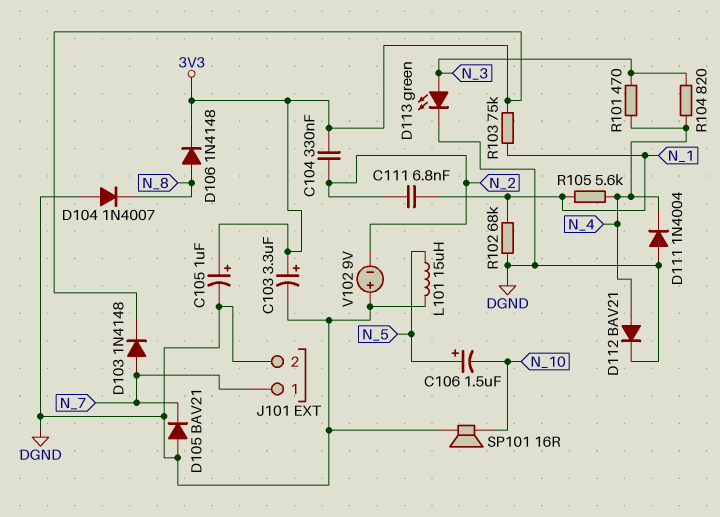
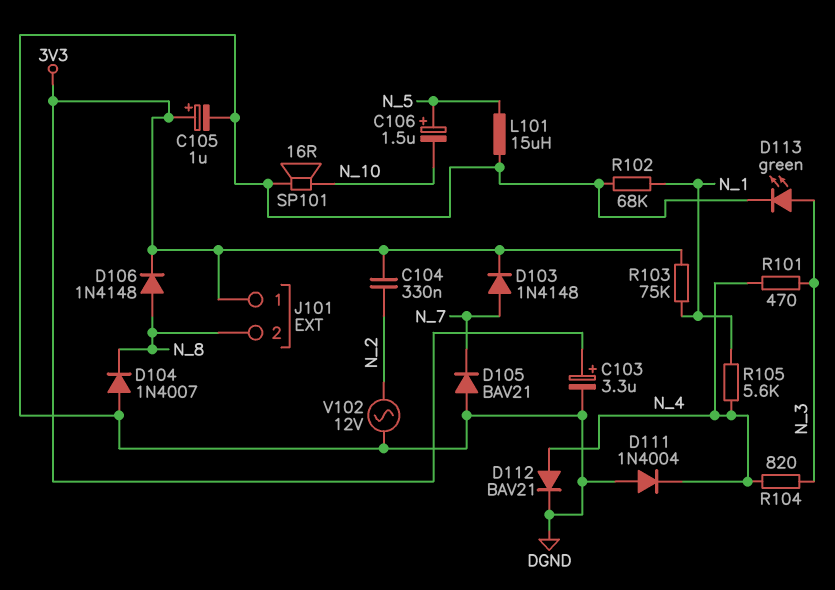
C111: 6.8nF (N_1, N_2) -> none
J101 pin 1: N_7 -> 3V3
J101 pin 2: DGND -> N_8
V102: 9V (plus DGND, minus N_2) -> AC 12V (DGND, N_2)

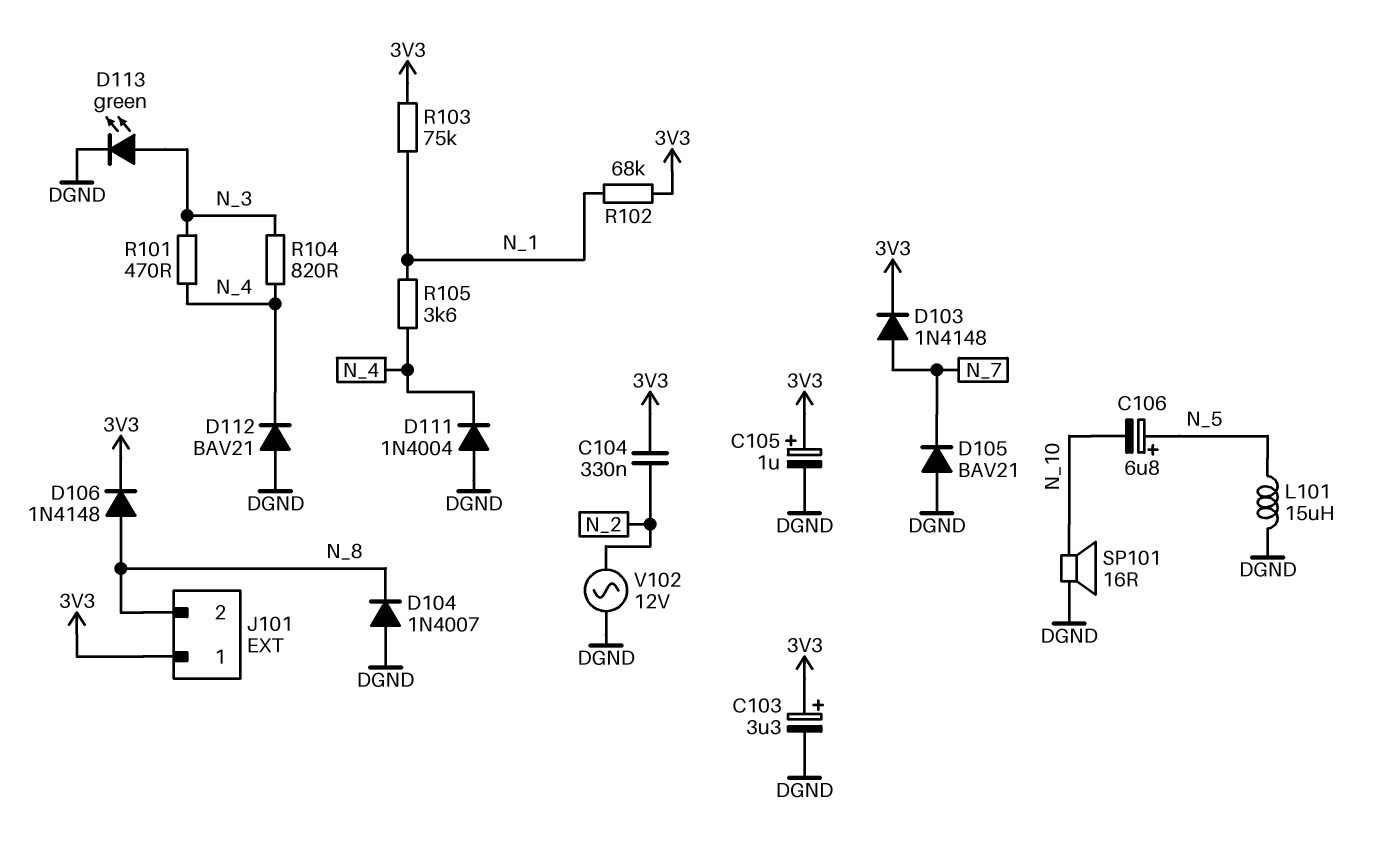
C106: 1.5uF (plus N_5, minus N_10) -> 6.8uF (plus N_5, minus N_10)
D112: diode BAV21 (A N_4, K DGND) -> diode BAV21 (A DGND, K N_4)
R102: 68k (DGND, N_1) -> 68k (3V3, N_1)
R105: 5.6k (N_1, N_4) -> 3.6k (N_1, N_4)

